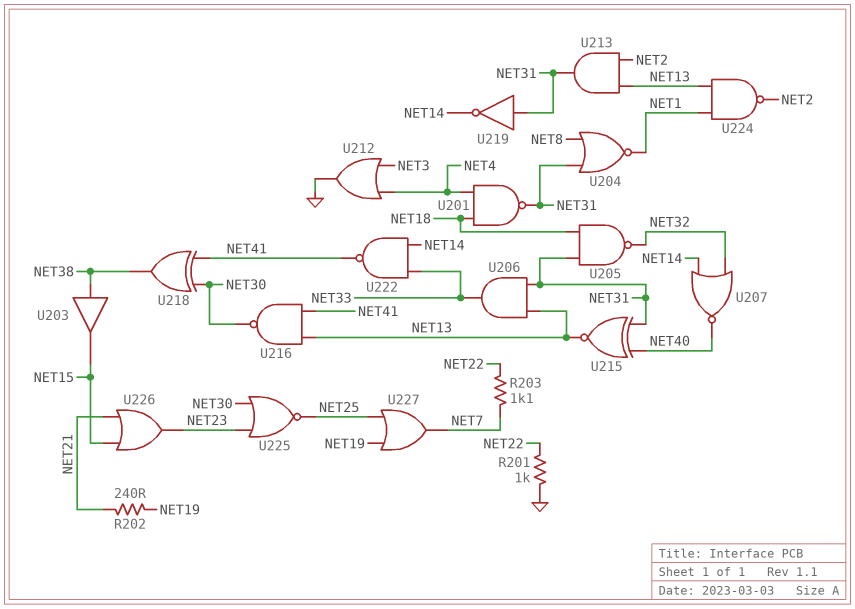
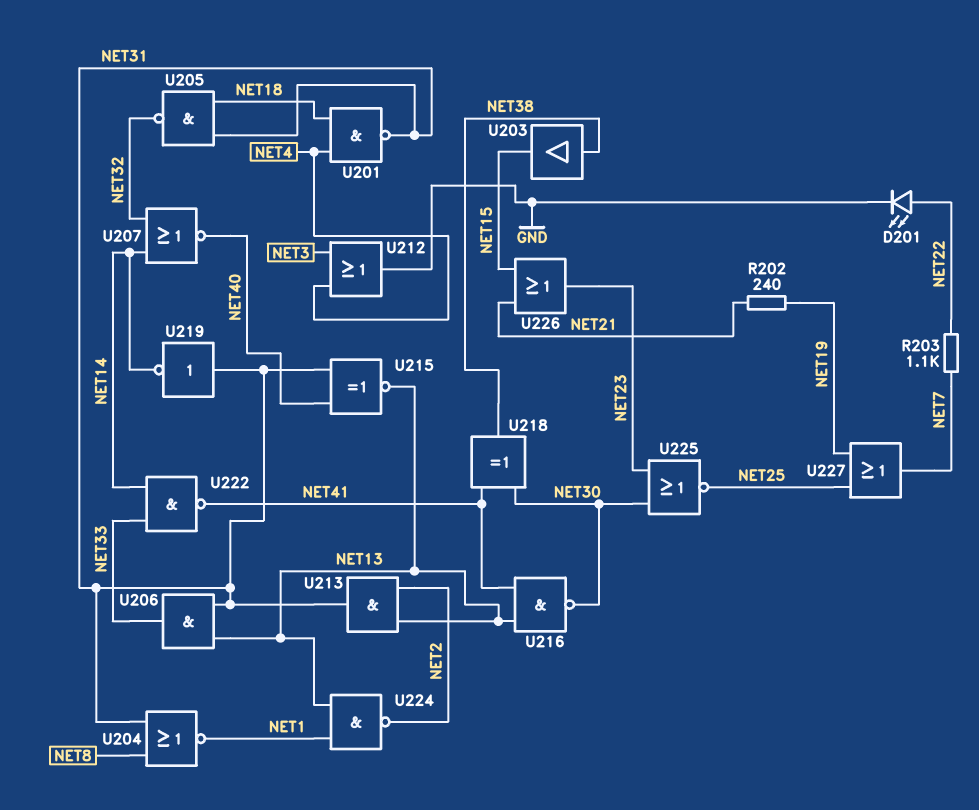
D201: none -> LED (A NET22, K GND)
R201: 1k (GND, NET22) -> none

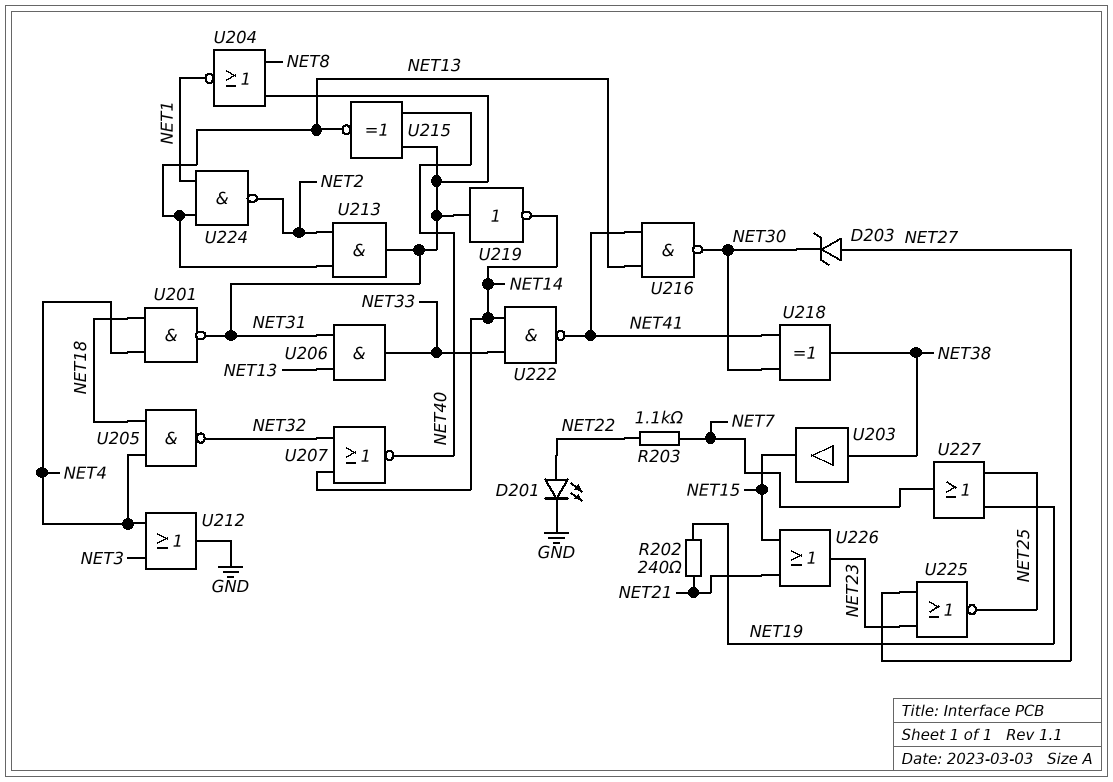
D203: none -> zener (A NET27, K NET30)
U205: NAND (in NET18, in NET31, out NET32) -> NAND (in NET4, in NET18, out NET32)
U225: NOR (in NET23, in NET30, out NET25) -> NOR (in NET23, in NET27, out NET25)

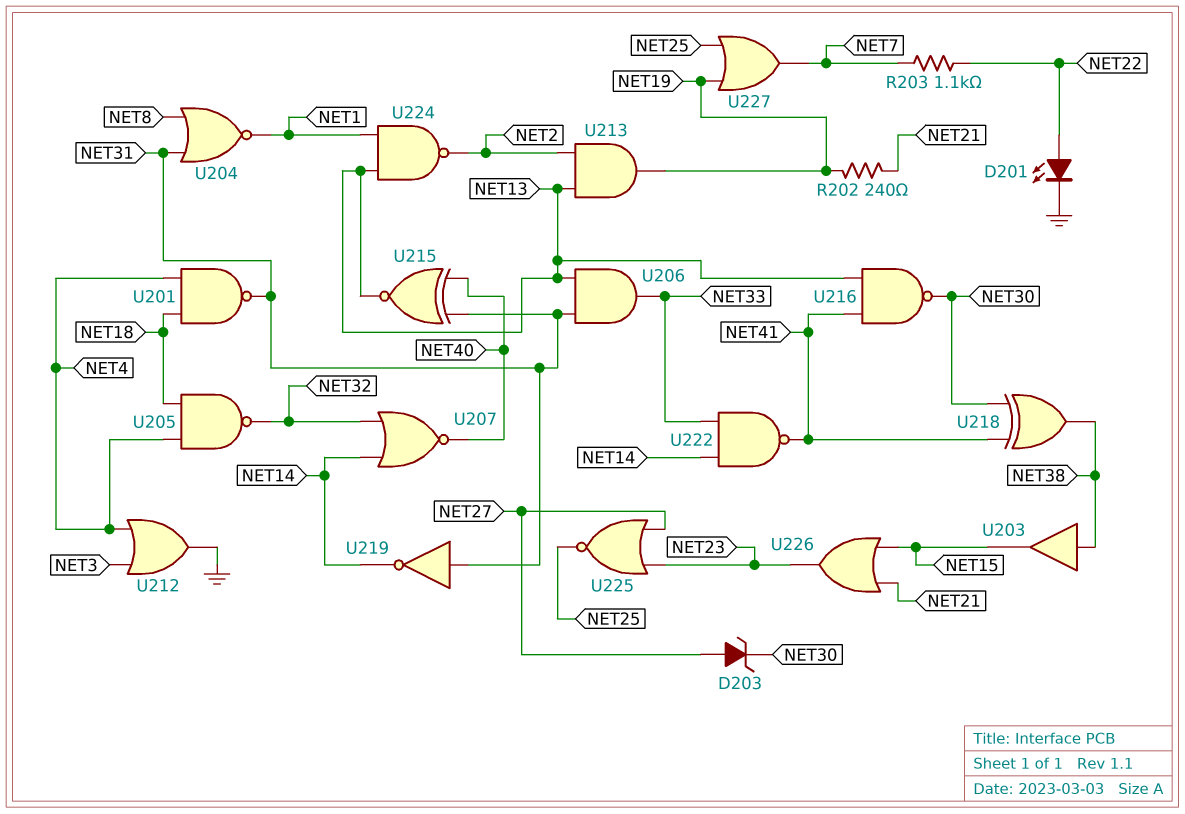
U213: AND (in NET2, in NET13, out NET31) -> AND (in NET2, in NET13, out NET19)

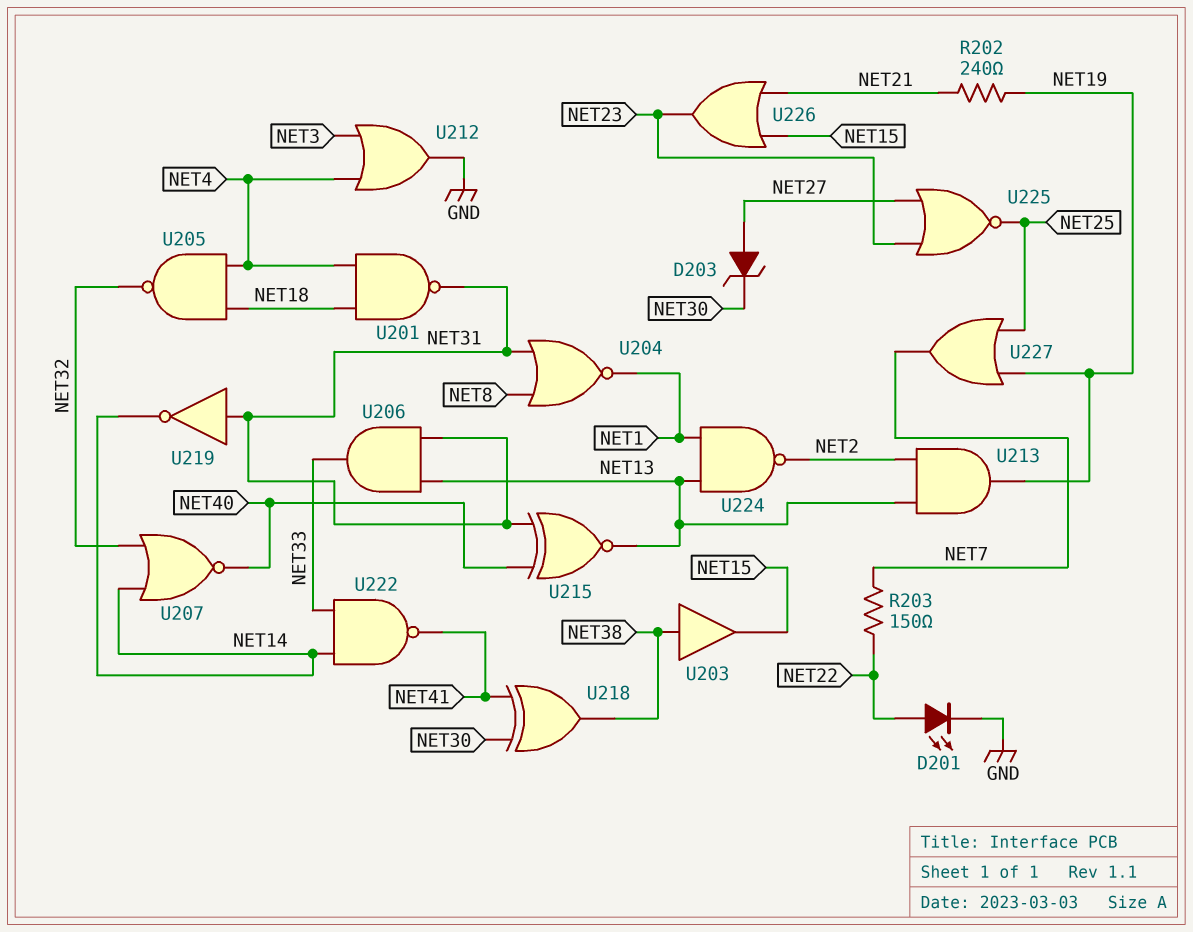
R203: 1.1k (NET7, NET22) -> 150 (NET7, NET22)
U216: NAND (in NET13, in NET41, out NET30) -> none

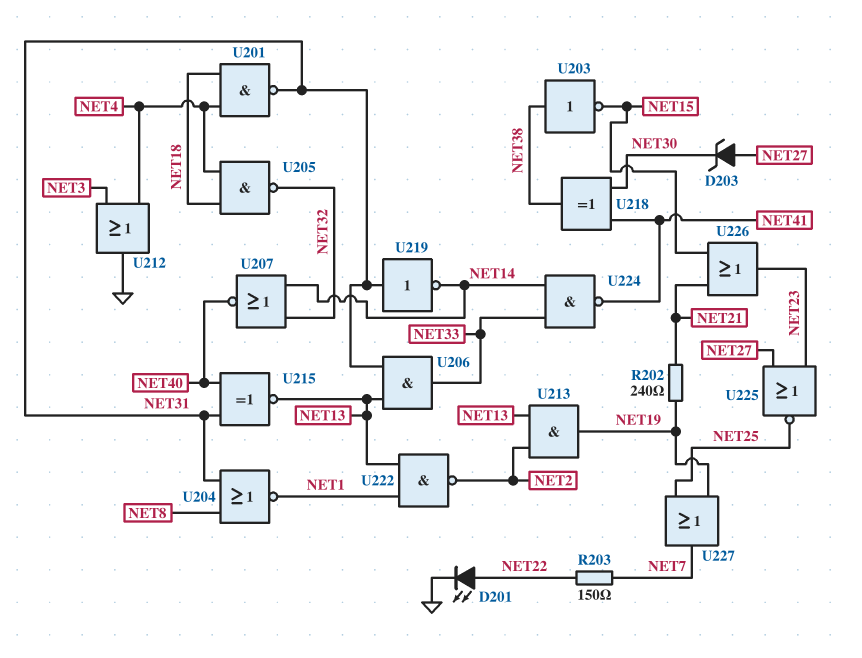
U203: buffer (in NET38, out NET15) -> NOT (in NET38, out NET15)
U222: NAND (in NET14, in NET33, out NET41) -> NAND (in NET1, in NET13, out NET2)
U224: NAND (in NET1, in NET13, out NET2) -> NAND (in NET14, in NET33, out NET41)

